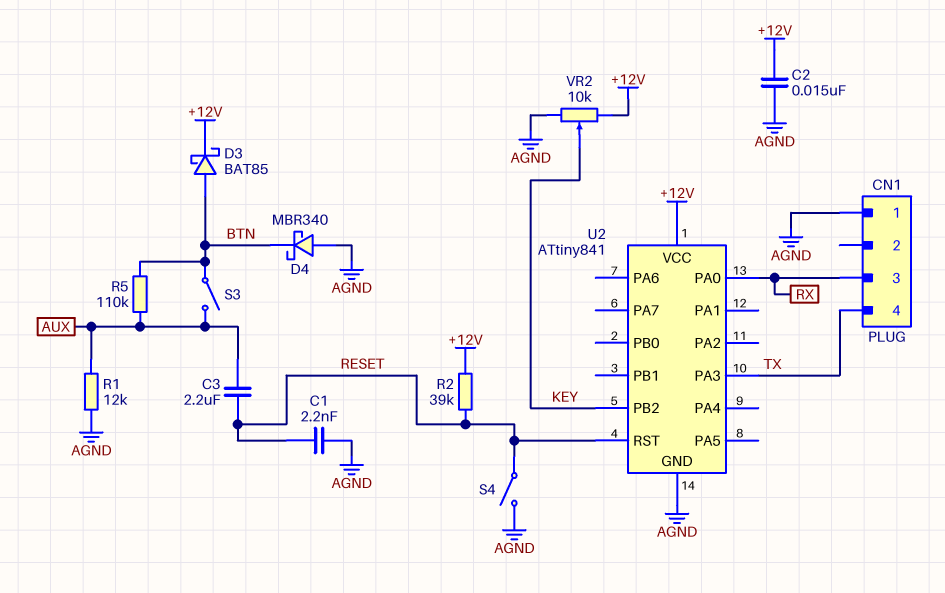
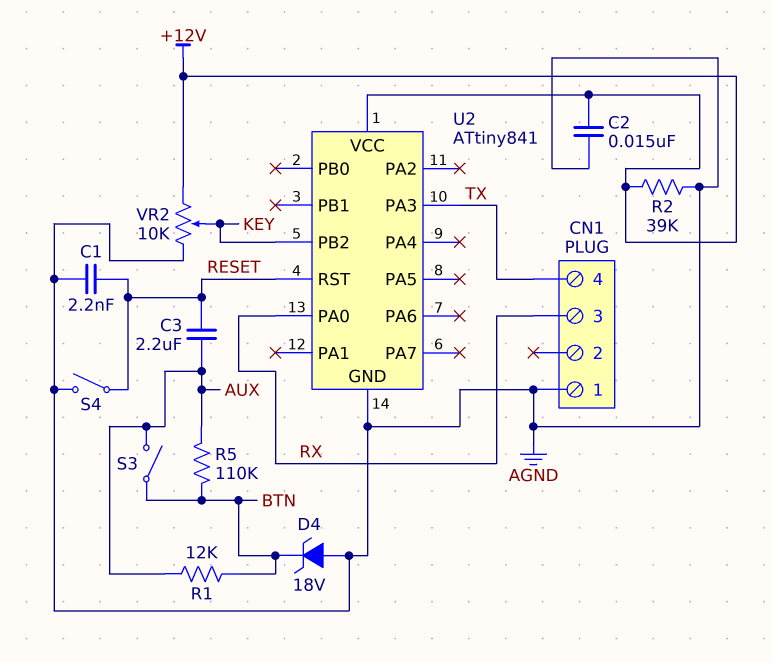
D3: schottky BAT85 (A BTN, K +12V) -> none
D4: schottky MBR340 (A AGND, K BTN) -> zener 18V (A AGND, K BTN)
R1: 12k (AGND, AUX) -> 12k (AUX, BTN)
R2: 39k (+12V, RESET) -> 39k (+12V, AGND)

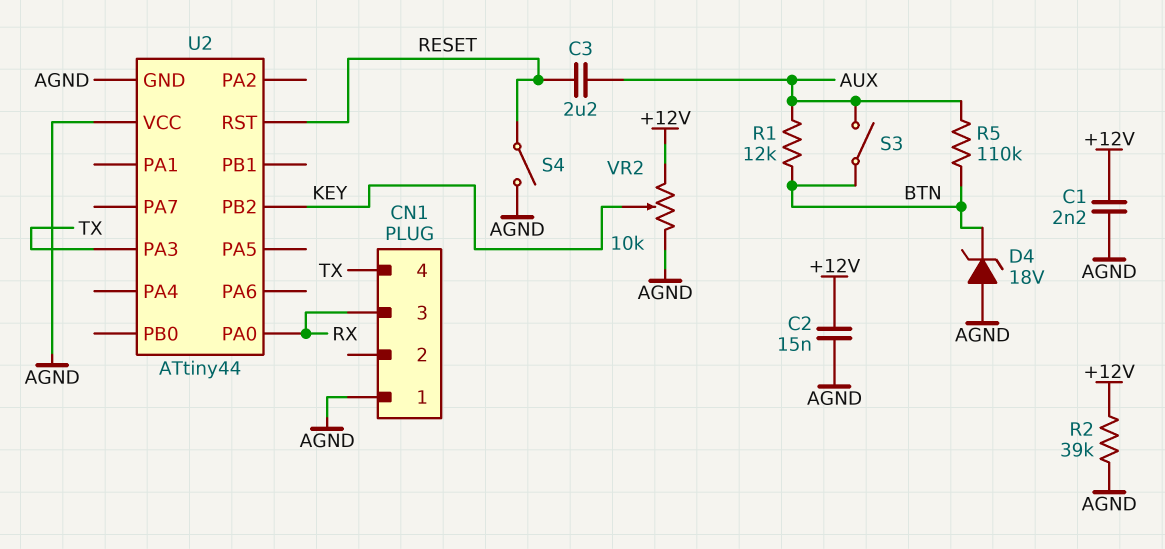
C1: 2.2nF (AGND, RESET) -> 2.2nF (+12V, AGND)
U2: ATtiny841 -> ATtiny44
U2 pin VCC: +12V -> AGND

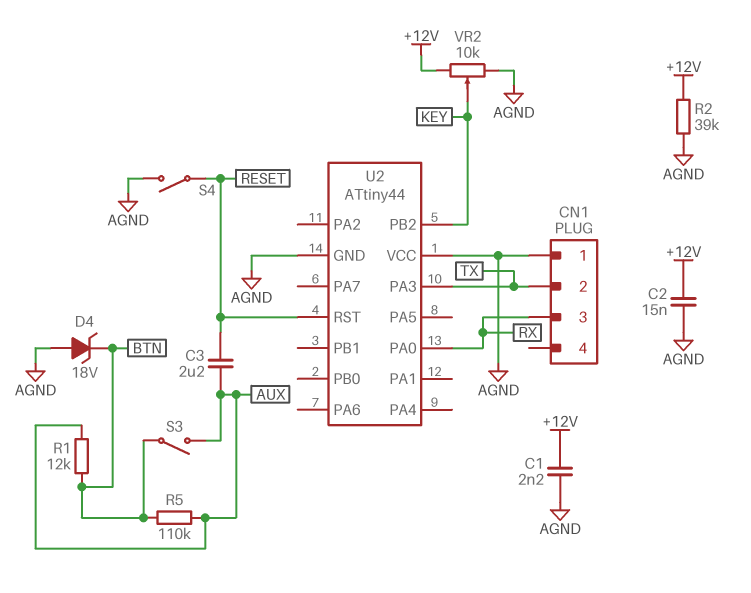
CN1 pin 2: none -> TX
CN1 pin 4: TX -> none

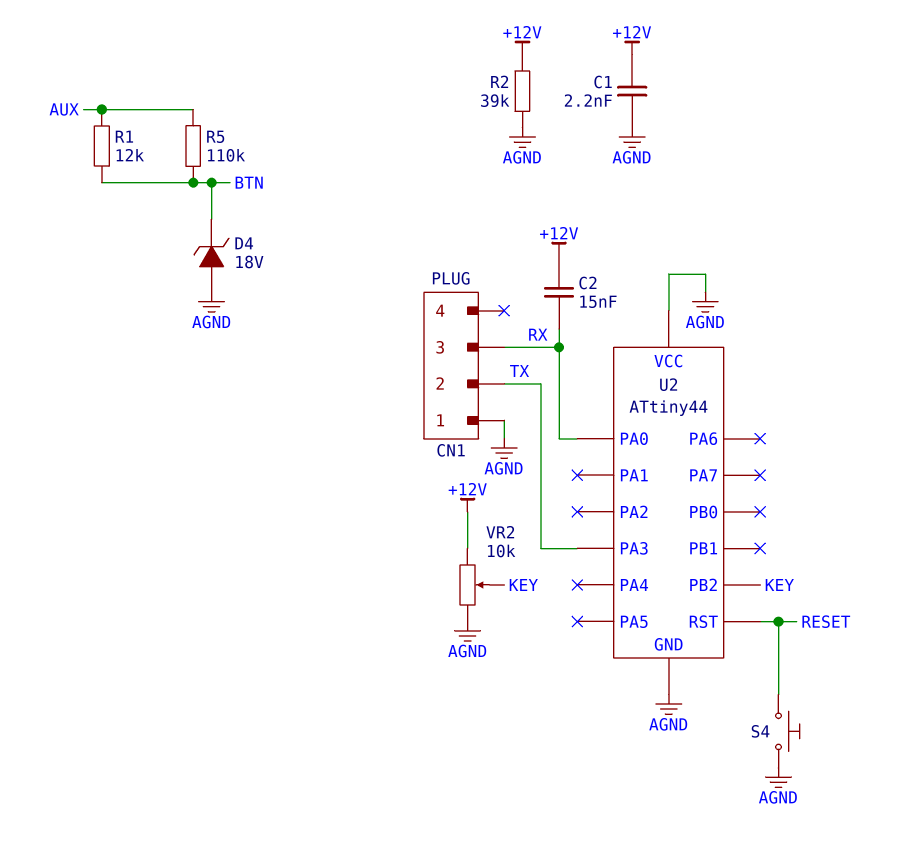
C2: 15nF (+12V, AGND) -> 15nF (+12V, RX)
C3: 2.2uF (AUX, RESET) -> none
S3: switch (AUX, BTN) -> none
S4: switch (AGND, RESET) -> button (AGND, RESET)

